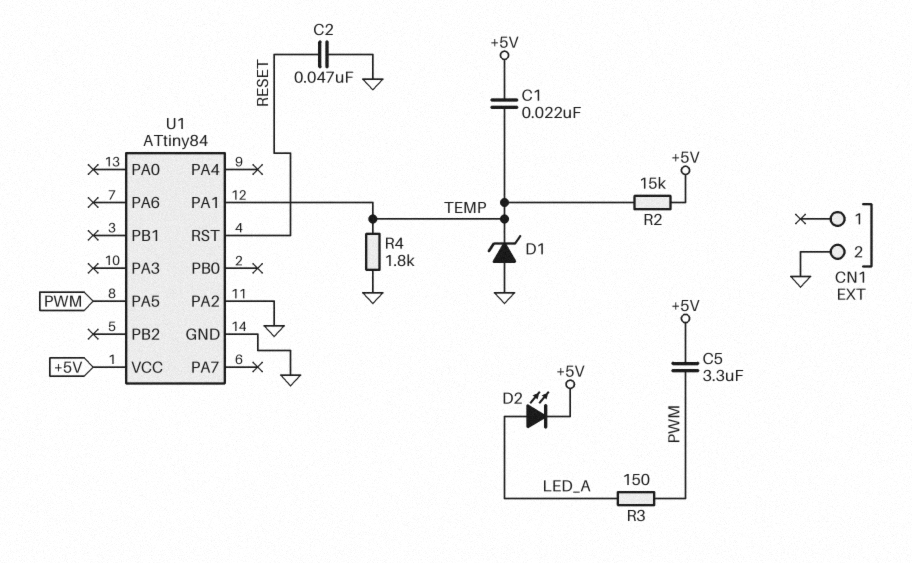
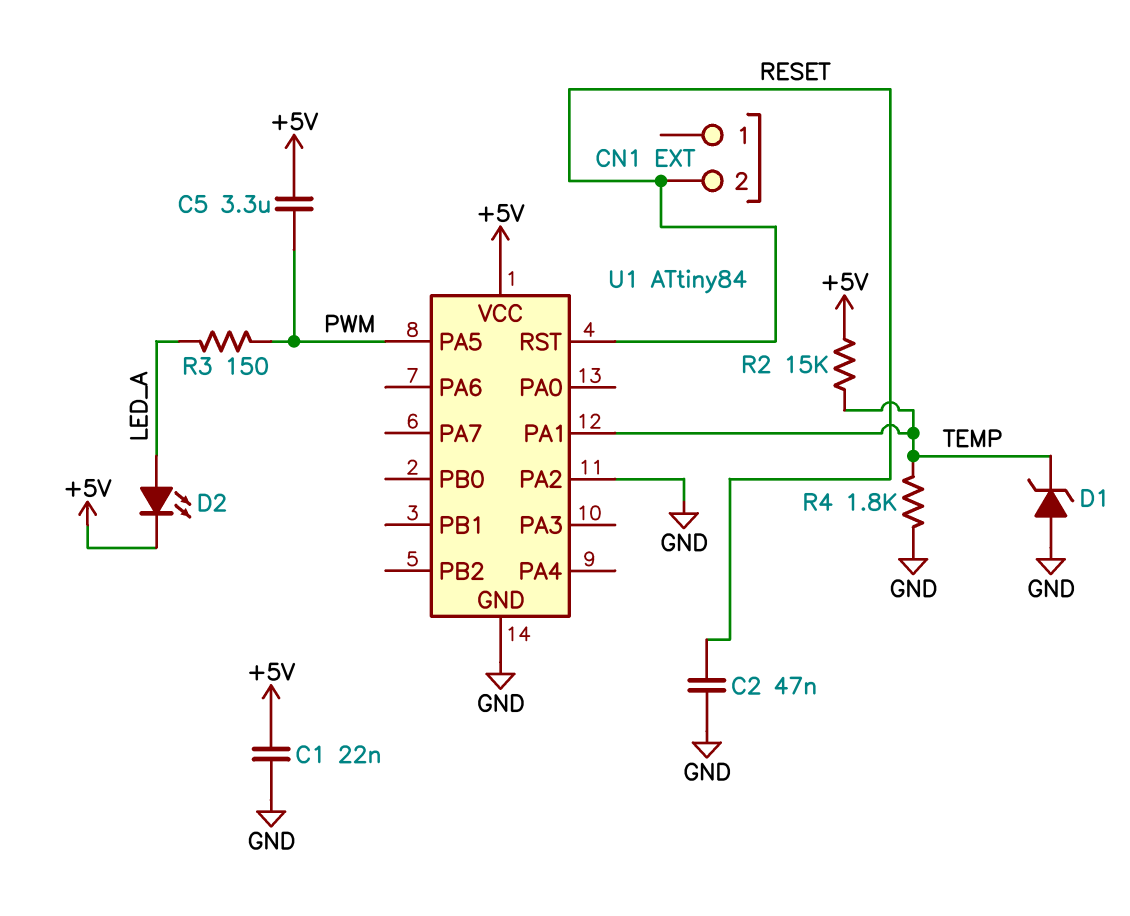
C1: 22nF (+5V, TEMP) -> 22nF (+5V, GND)
CN1 pin 2: GND -> RESET

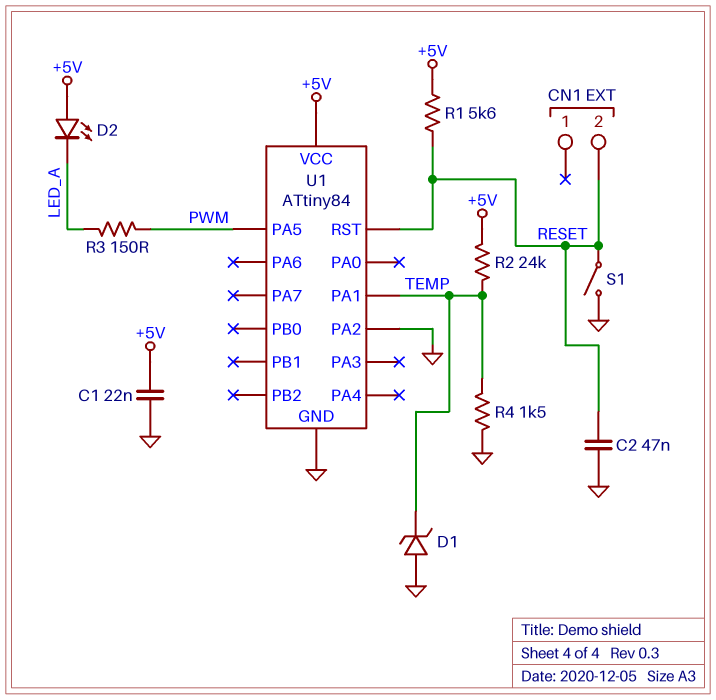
C5: 3.3uF (+5V, PWM) -> none
D2: LED (A LED_A, K +5V) -> LED (A +5V, K LED_A)
R1: none -> 5.6k (+5V, RESET)
R2: 15k (+5V, TEMP) -> 24k (+5V, TEMP)
R4: 1.8k (GND, TEMP) -> 1.5k (GND, TEMP)
S1: none -> switch (GND, RESET)

